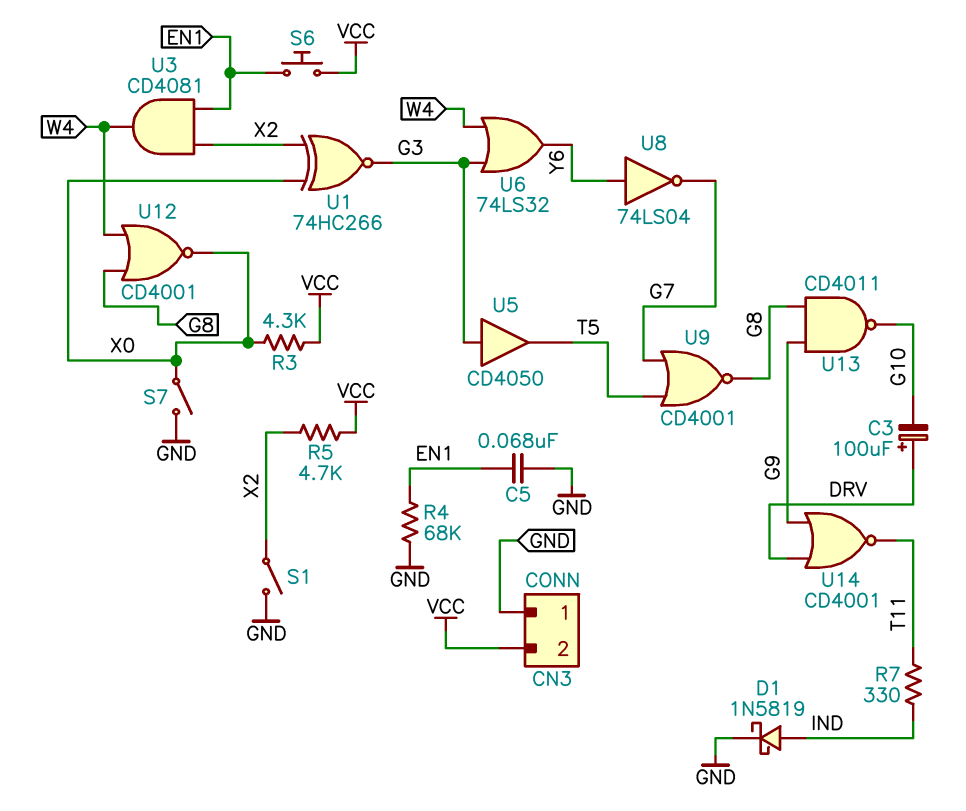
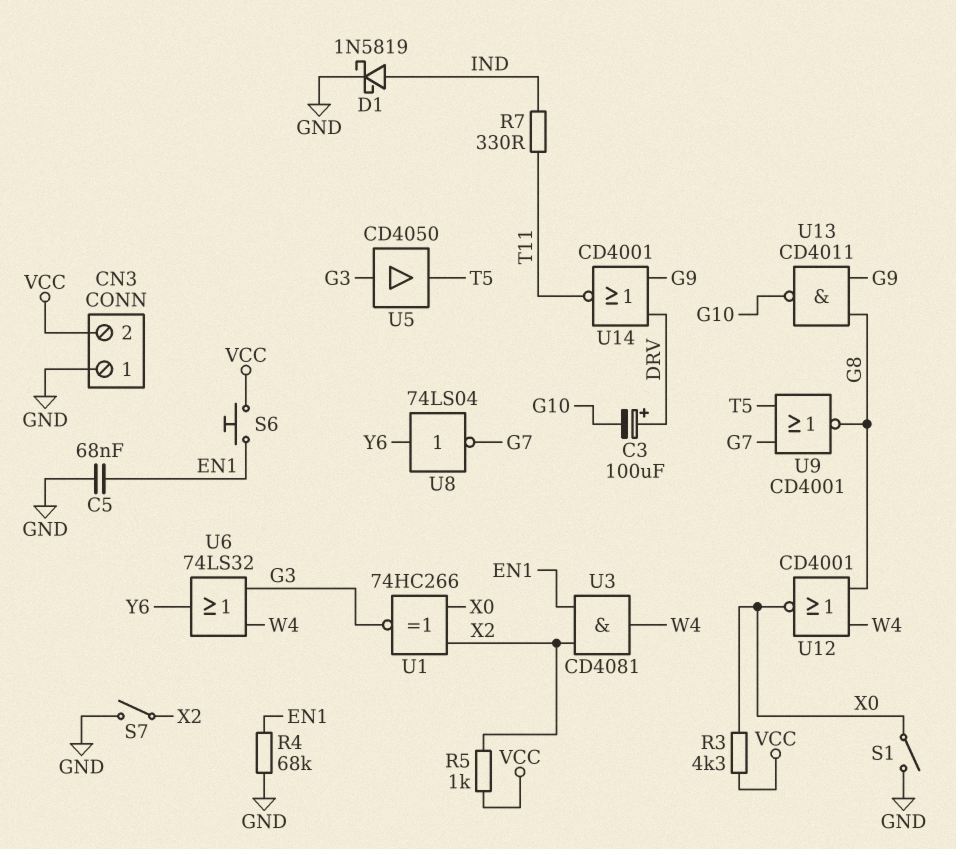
R5: 4.7k (VCC, X2) -> 1k (VCC, X2)
S1: switch (GND, X2) -> switch (GND, X0)
S7: switch (GND, X0) -> switch (GND, X2)

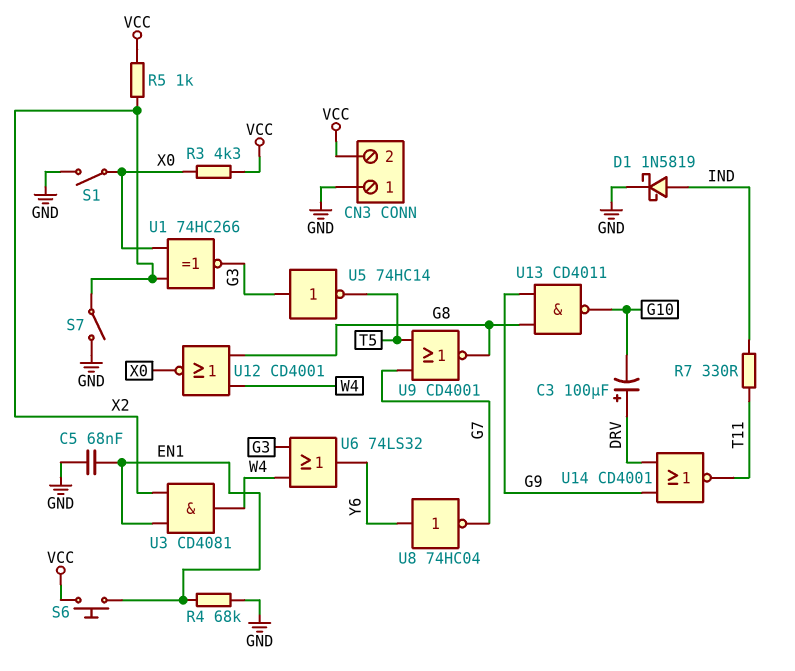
U5: buffer CD4050 (in G3, out T5) -> NOT 74HC14 (in G3, out T5)
U8: NOT 74LS04 (in Y6, out G7) -> NOT 74HC04 (in Y6, out G7)

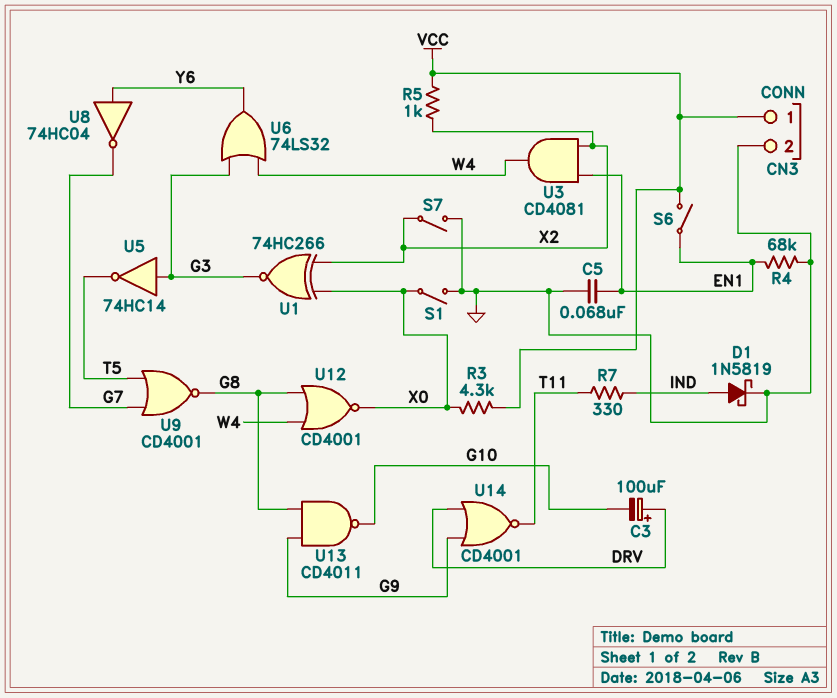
CN3 pin 1: GND -> VCC
CN3 pin 2: VCC -> GND
S6: button (EN1, VCC) -> switch (EN1, VCC)

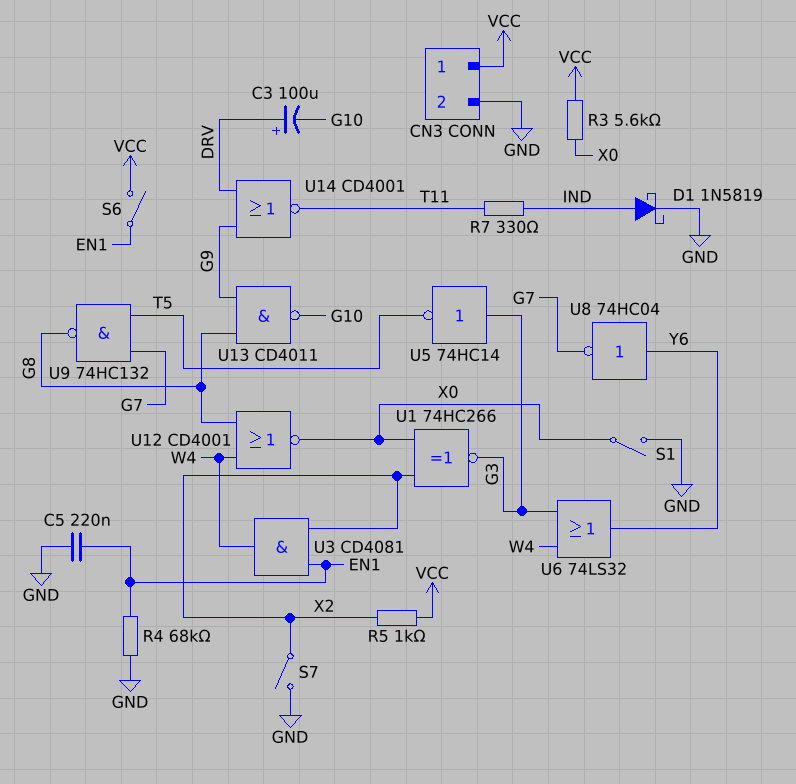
C5: 68nF (EN1, GND) -> 220nF (EN1, GND)
R3: 4.3k (VCC, X0) -> 5.6k (VCC, X0)
U9: NOR CD4001 (in G7, in T5, out G8) -> NAND 74HC132 (in G7, in T5, out G8)

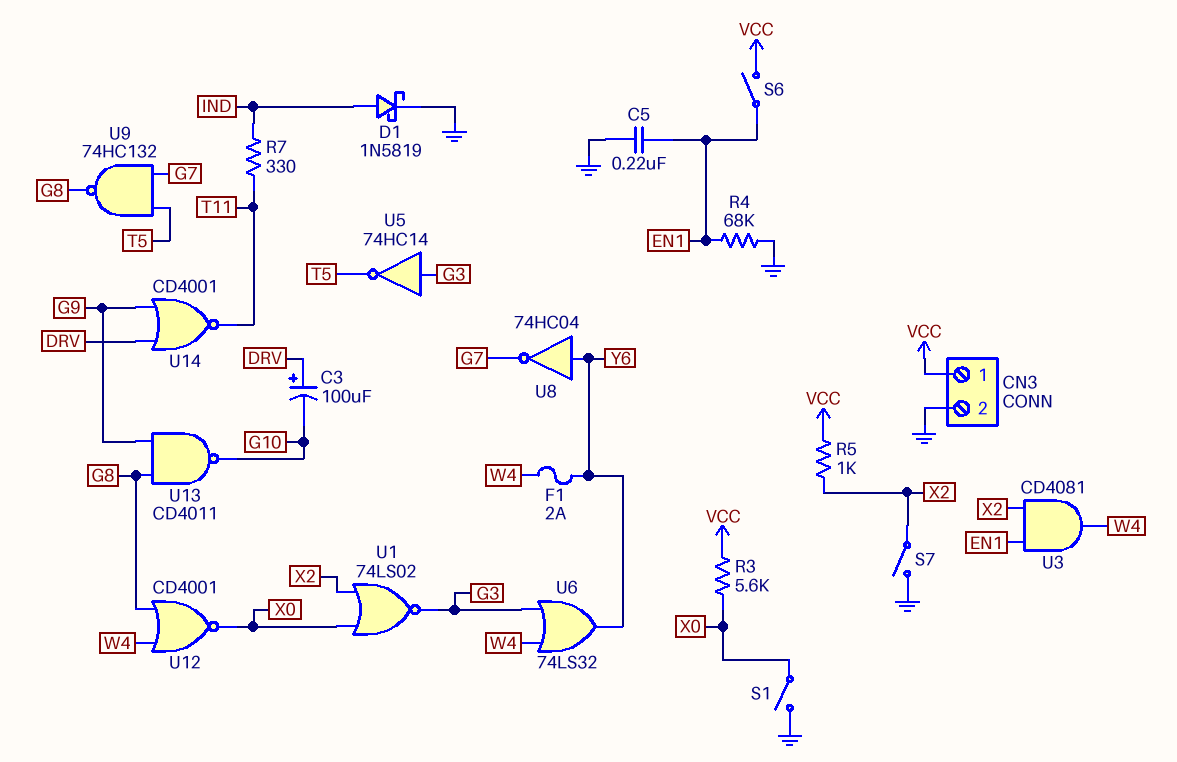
F1: none -> 2A (W4, Y6)
U1: XNOR 74HC266 (in X0, in X2, out G3) -> NOR 74LS02 (in X0, in X2, out G3)

